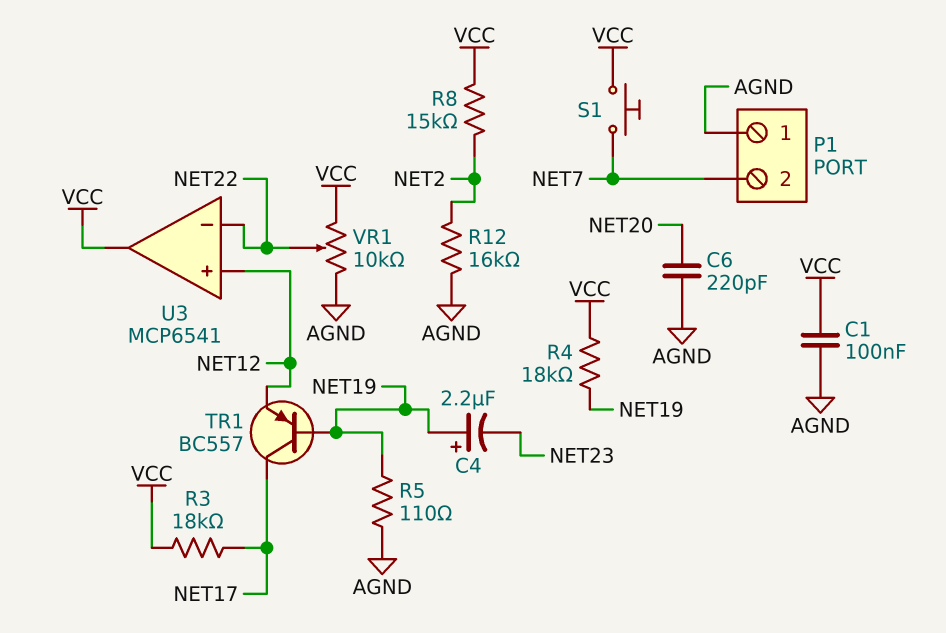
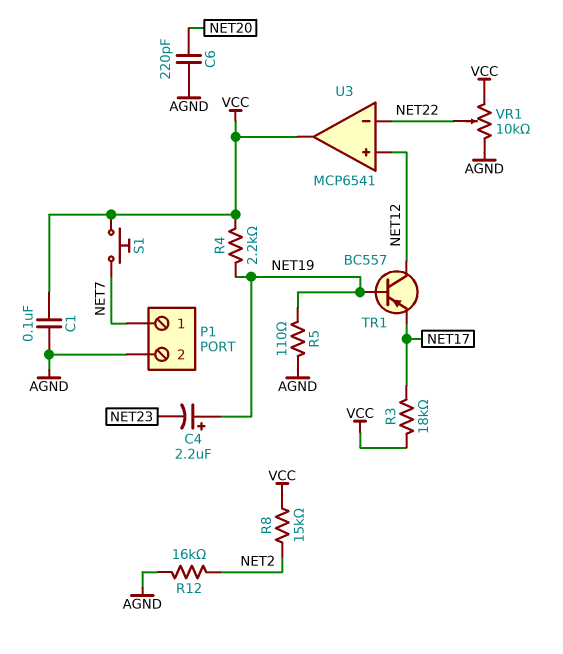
P1 pin 1: AGND -> NET7
P1 pin 2: NET7 -> AGND
R4: 18k (NET19, VCC) -> 2.2k (NET19, VCC)
TR1: PNP BC557 (B NET19, C NET17, E NET12) -> PNP BC557 (B NET19, C NET12, E NET17)

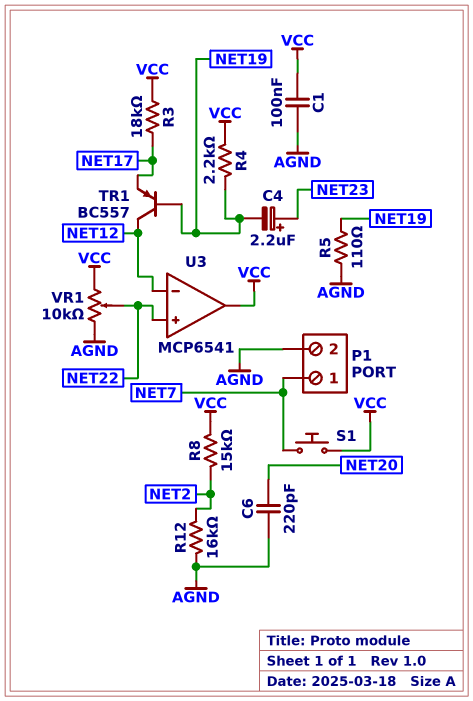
C4: 2.2uF (plus NET19, minus NET23) -> 2.2uF (plus NET23, minus NET19)
U3 pin in+: NET12 -> NET22
U3 pin in-: NET22 -> NET12

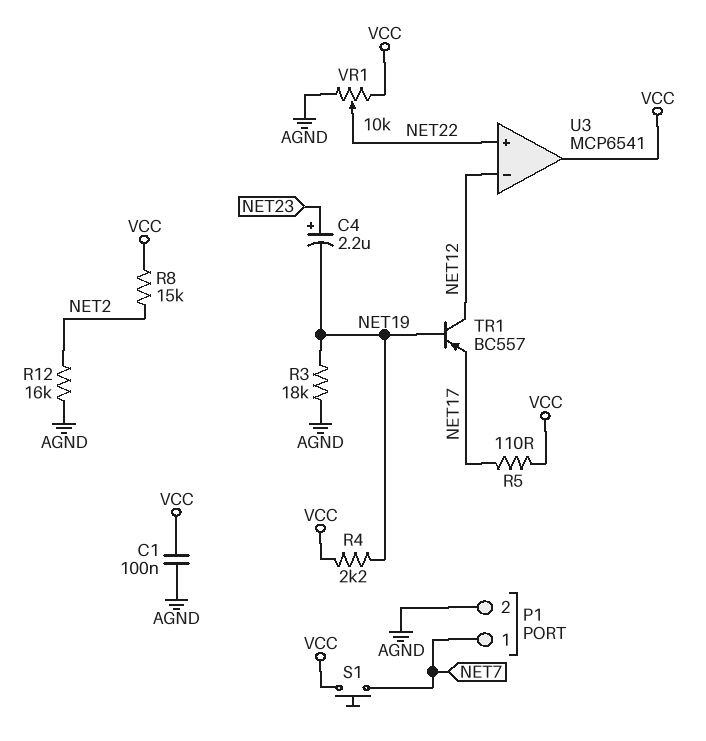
C6: 220pF (AGND, NET20) -> none
R3: 18k (NET17, VCC) -> 18k (AGND, NET19)
R5: 110 (AGND, NET19) -> 110 (NET17, VCC)

